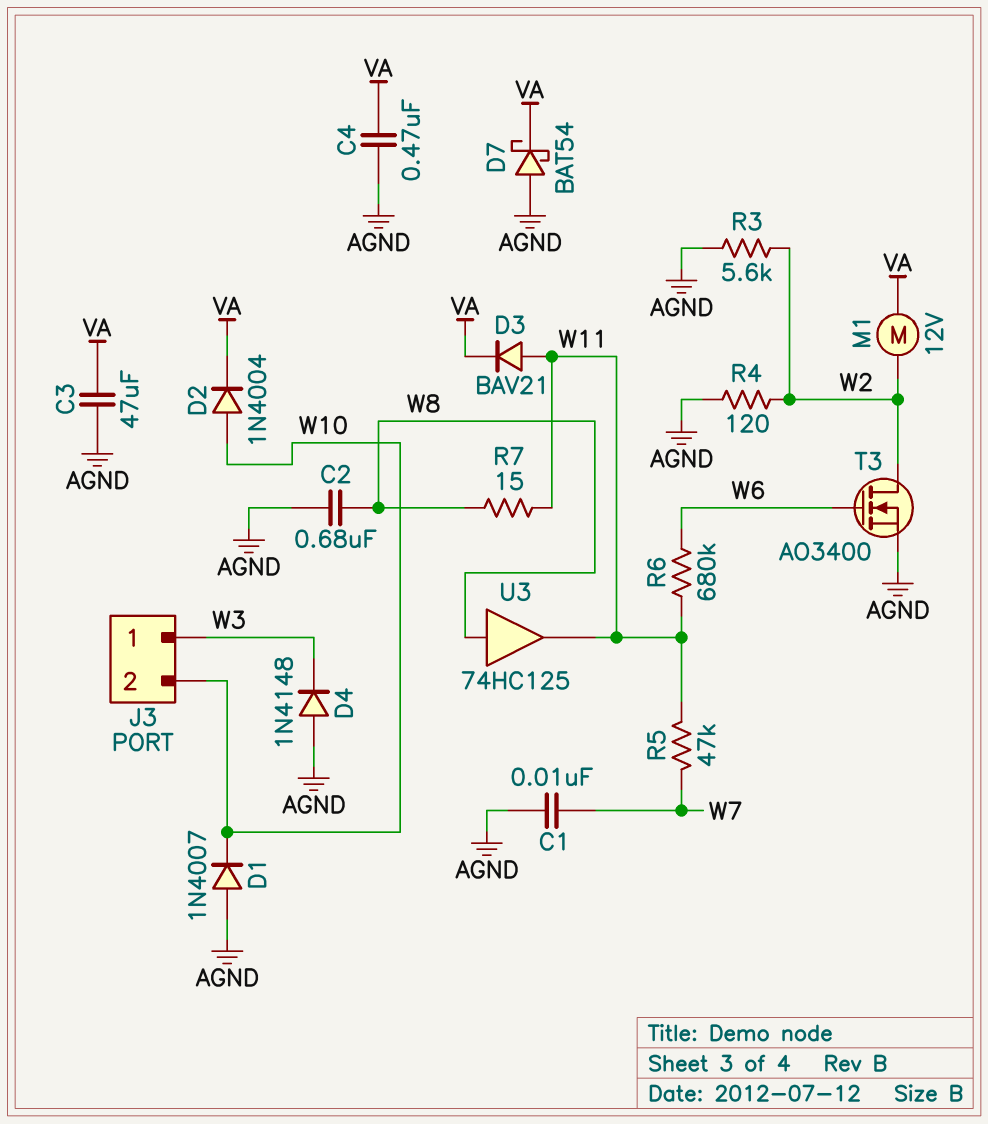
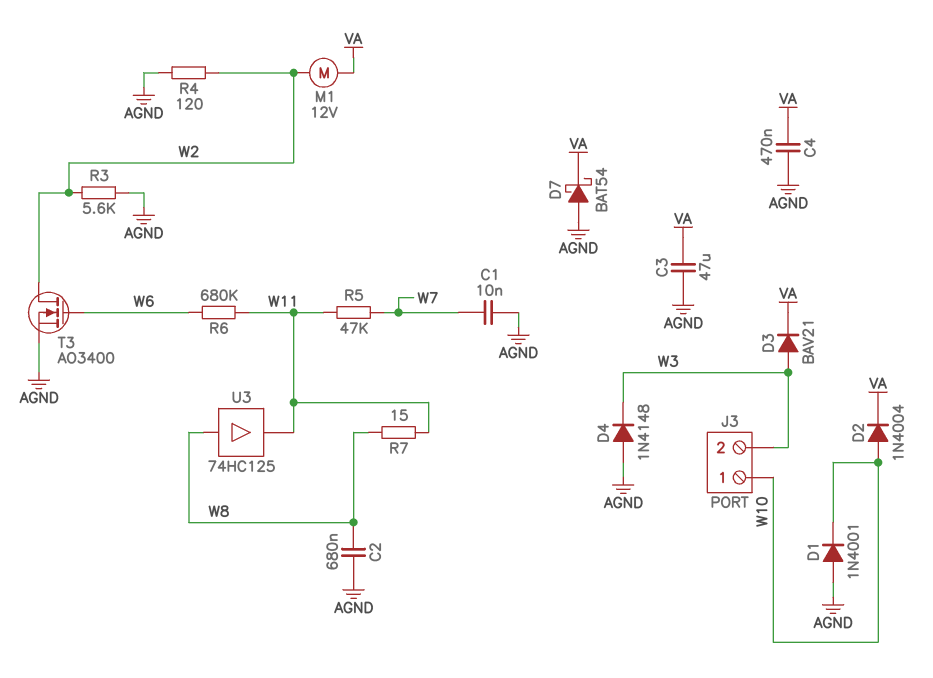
D1: diode 1N4007 (A AGND, K W10) -> diode 1N4001 (A AGND, K W10)
D3: diode BAV21 (A W11, K VA) -> diode BAV21 (A W3, K VA)
J3 pin 1: W3 -> W10
J3 pin 2: W10 -> W3

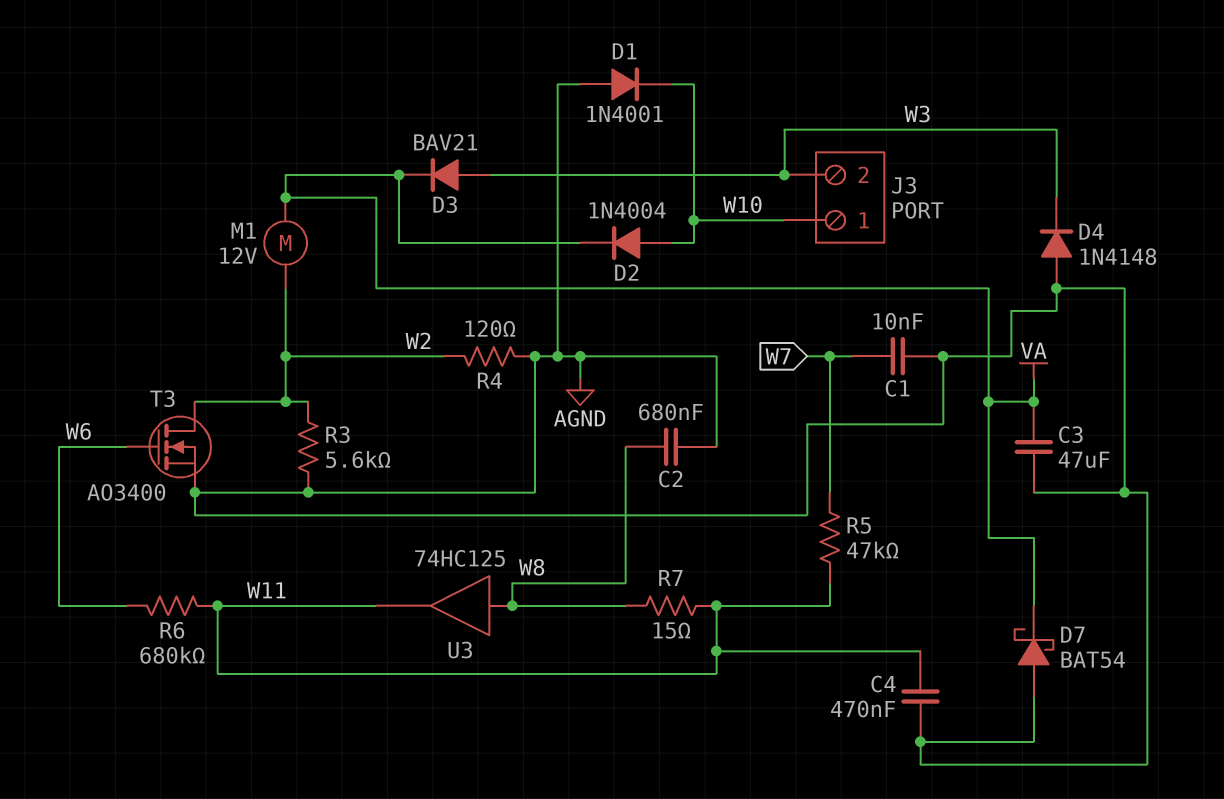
C4: 470nF (AGND, VA) -> 470nF (AGND, W11)

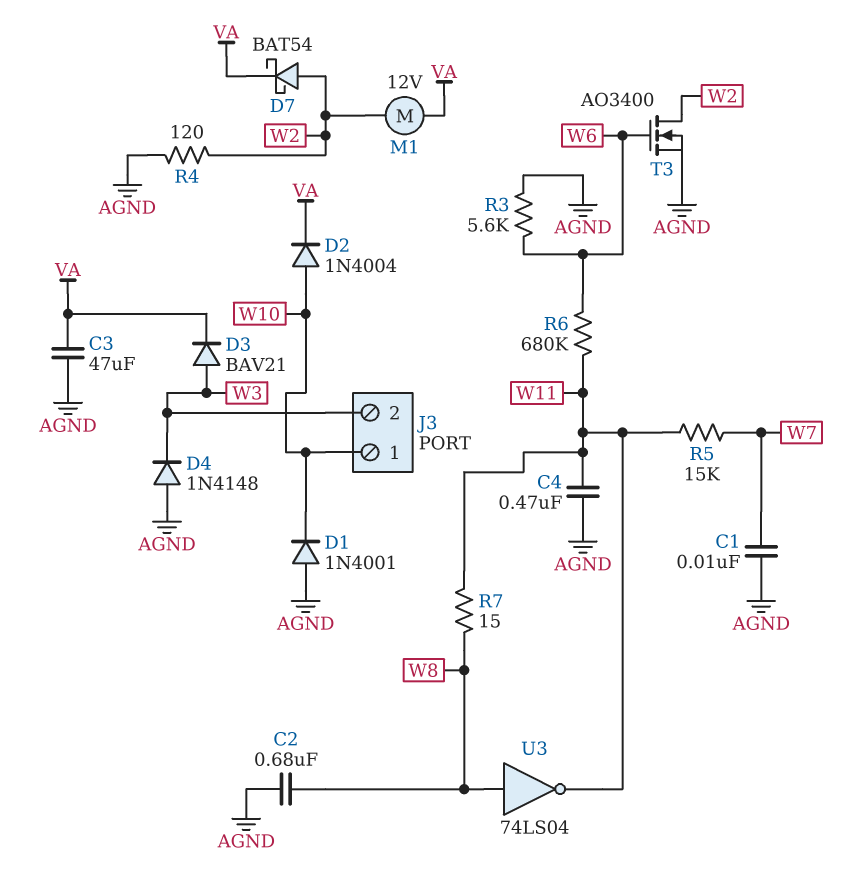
D7: schottky BAT54 (A AGND, K VA) -> schottky BAT54 (A W2, K VA)
R3: 5.6k (AGND, W2) -> 5.6k (AGND, W6)
R5: 47k (W7, W11) -> 15k (W7, W11)
U3: buffer 74HC125 (in W8, out W11) -> NOT 74LS04 (in W8, out W11)

